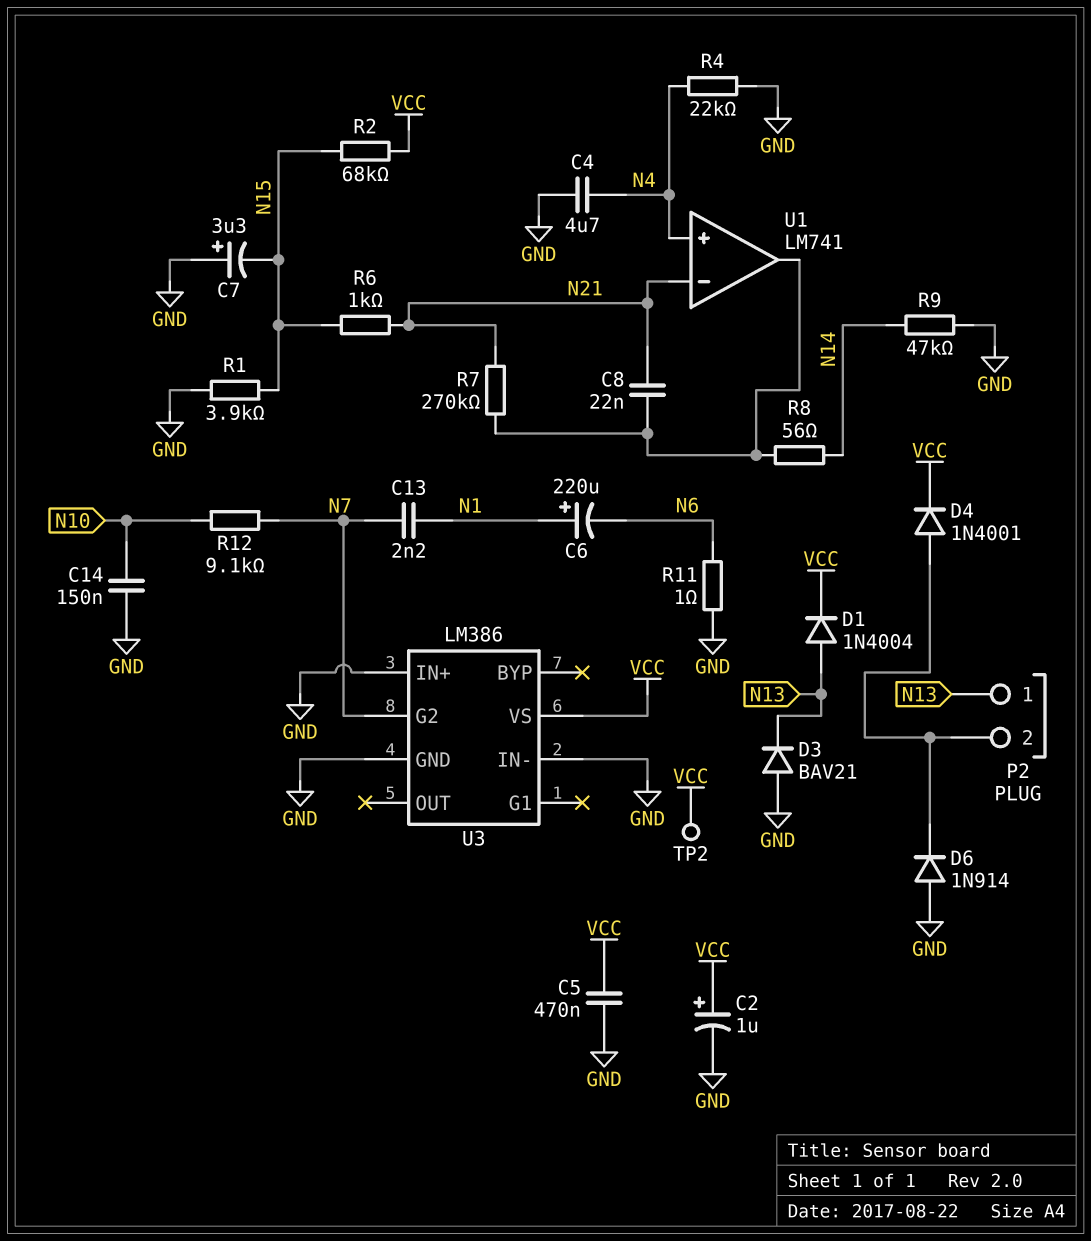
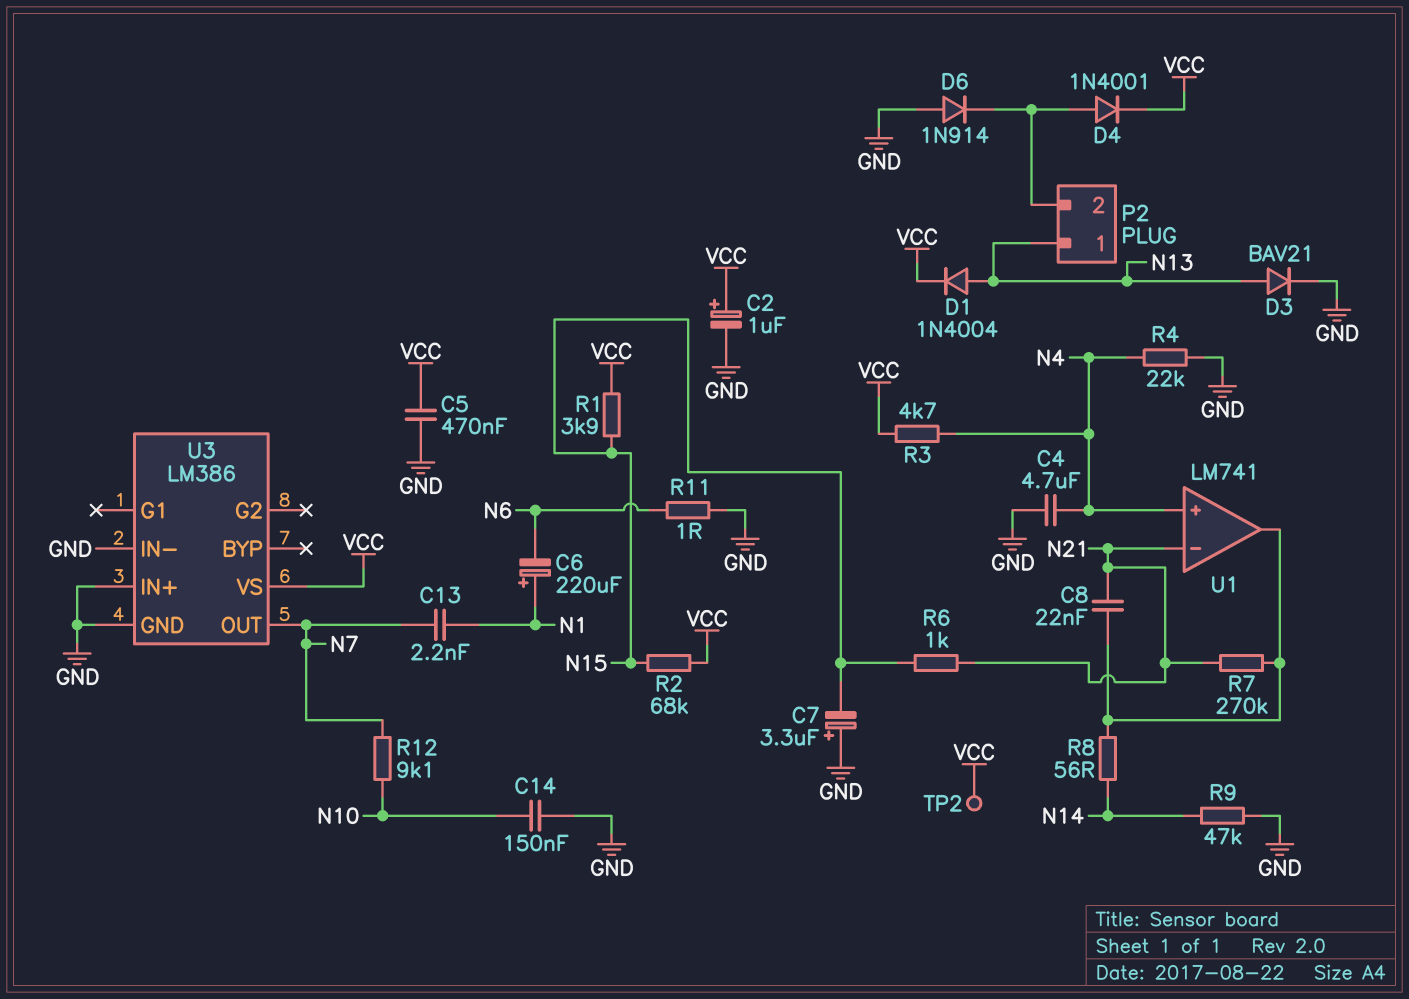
D3: diode BAV21 (A GND, K N13) -> diode BAV21 (A N13, K GND)
R1: 3.9k (GND, N15) -> 3.9k (N15, VCC)
R3: none -> 4.7k (N4, VCC)
U3 pin G2: N7 -> none
U3 pin OUT: none -> N7

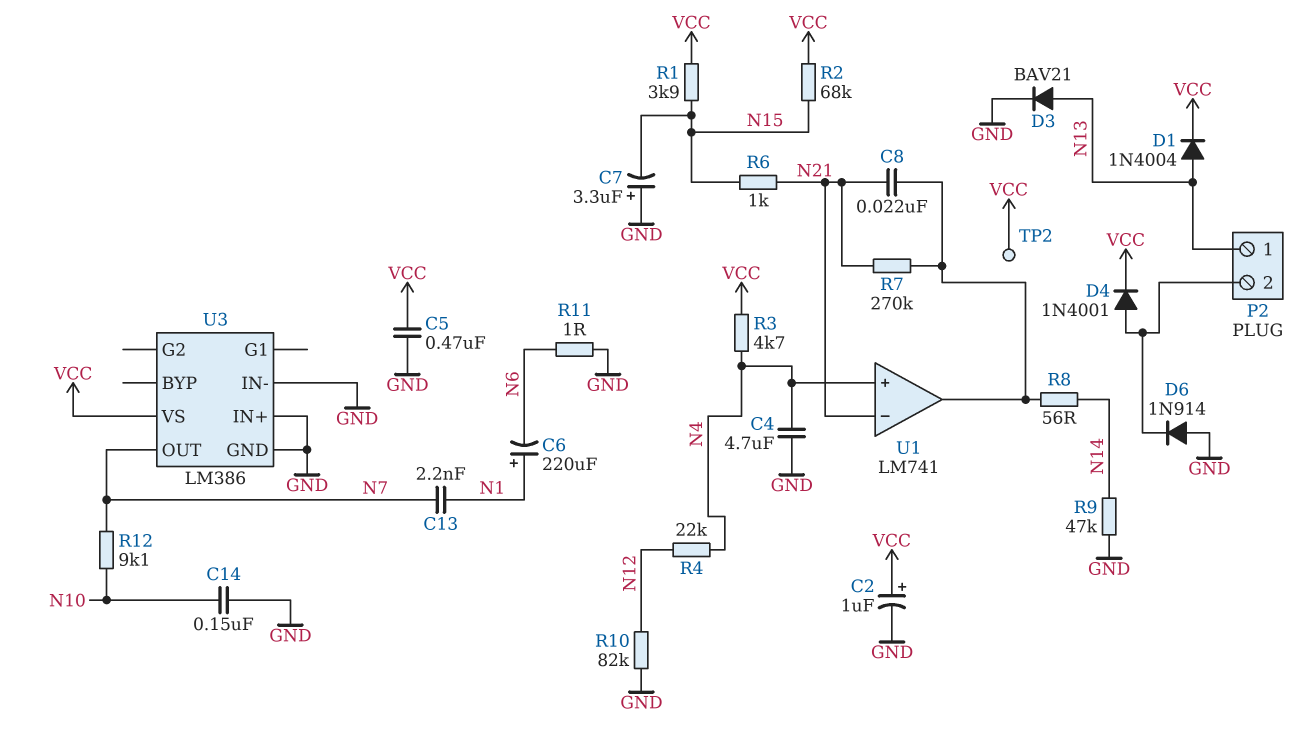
R4: 22k (GND, N4) -> 22k (N4, N12)
R10: none -> 82k (GND, N12)

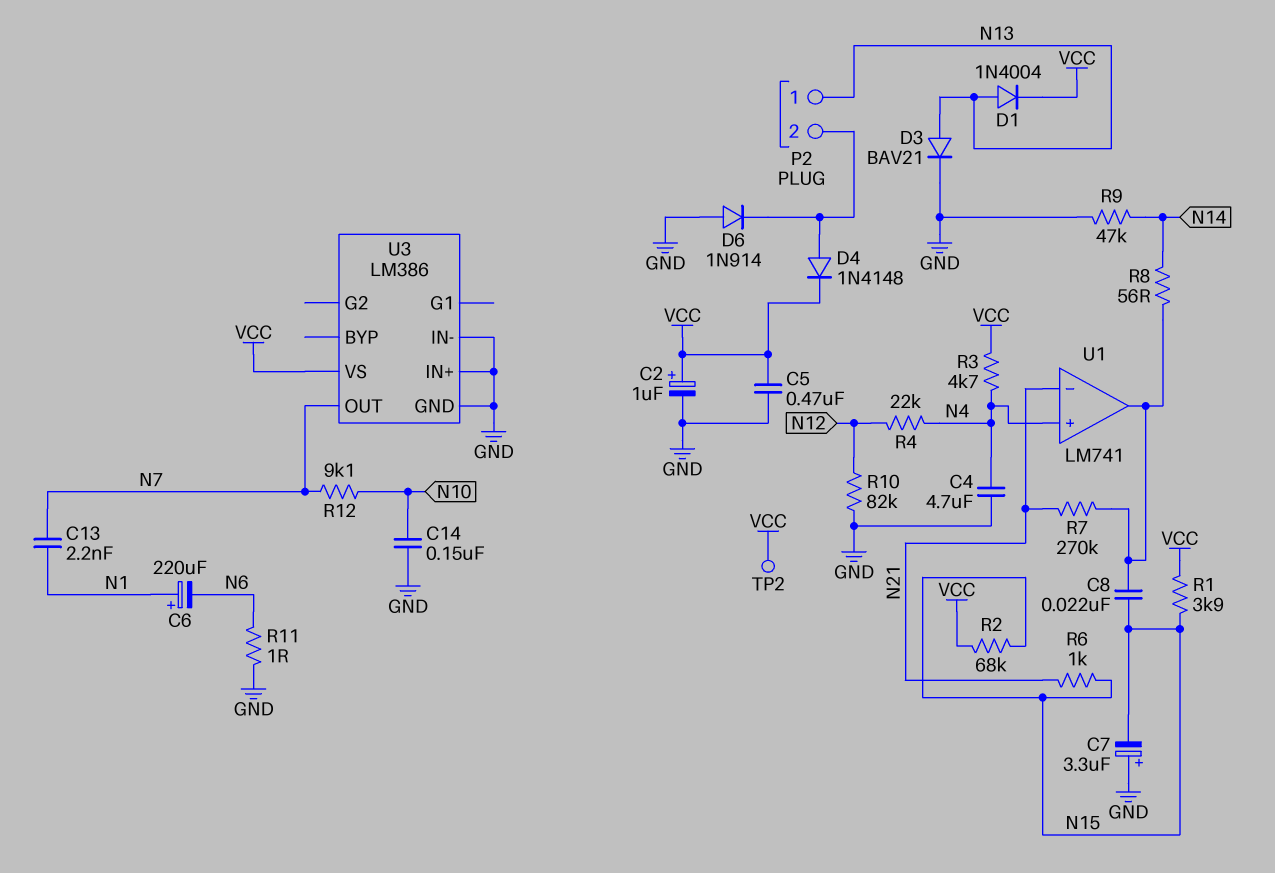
C8: 22nF (N21, U1/out) -> 22nF (N15, U1/out)
D4: diode 1N4001 (A P2/2, K VCC) -> diode 1N4148 (A P2/2, K VCC)

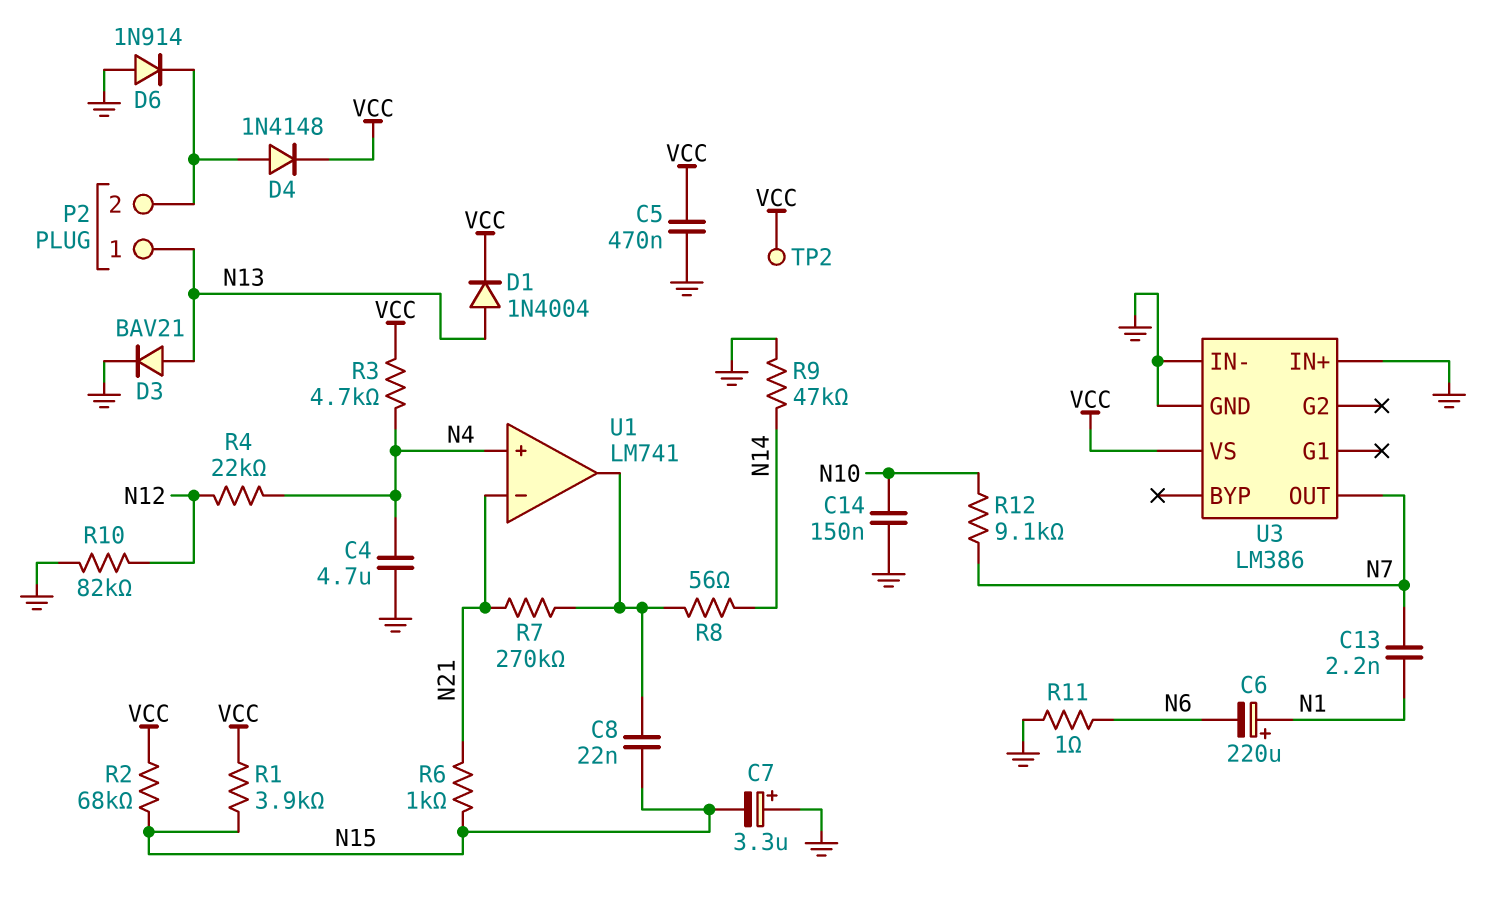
C2: 1uF (plus VCC, minus GND) -> none

